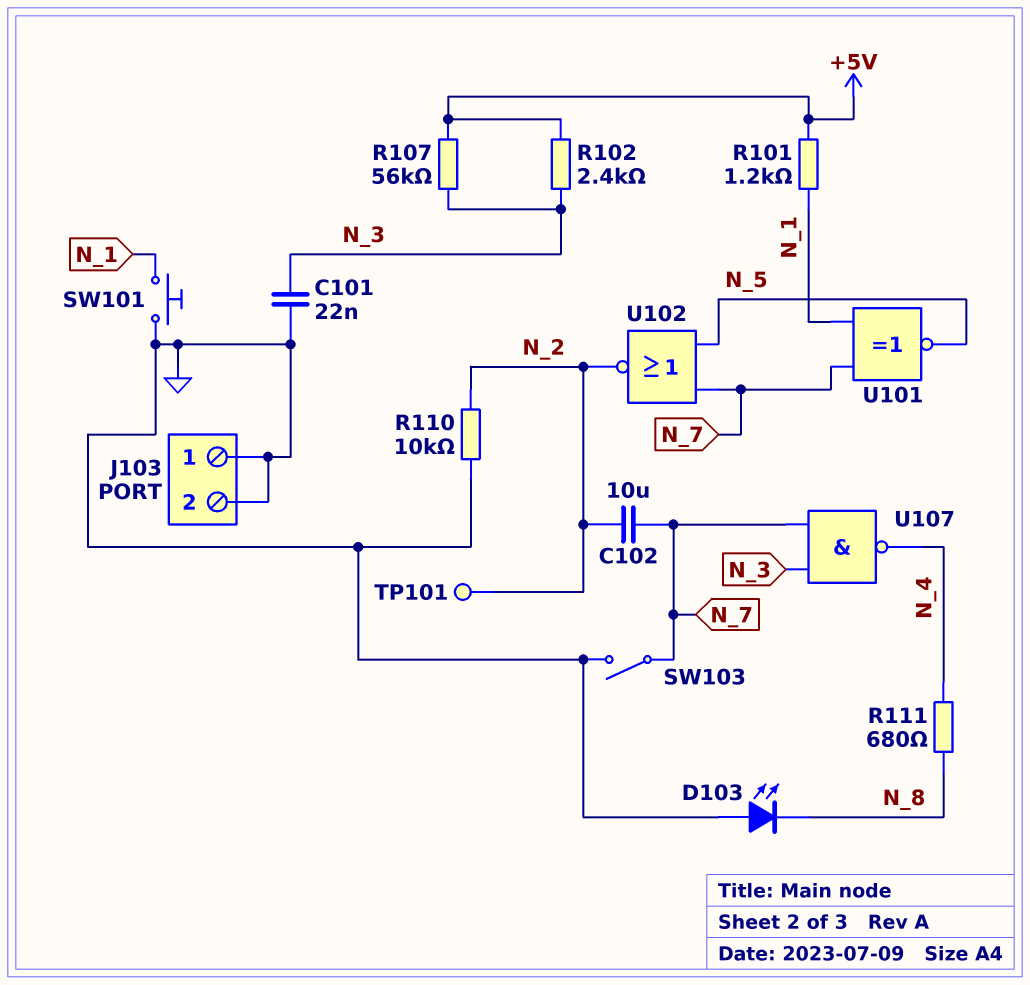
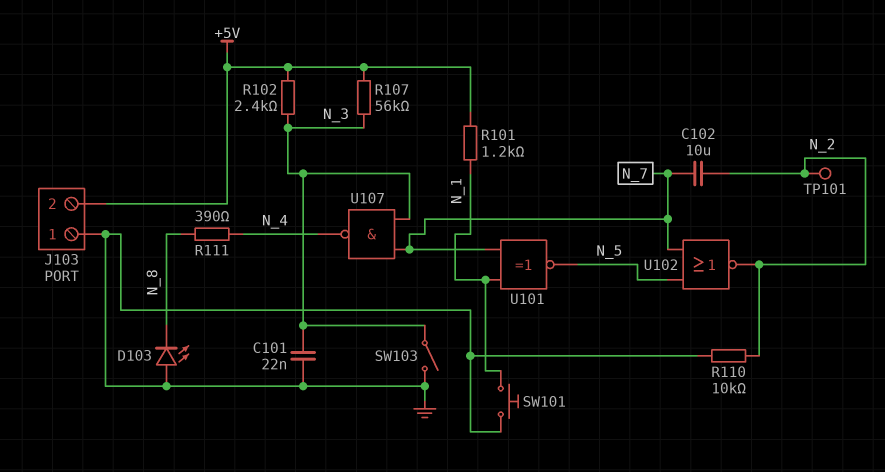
J103 pin 2: GND -> +5V
R111: 680 (N_4, N_8) -> 390 (N_4, N_8)
SW103: switch (GND, N_7) -> switch (GND, N_3)

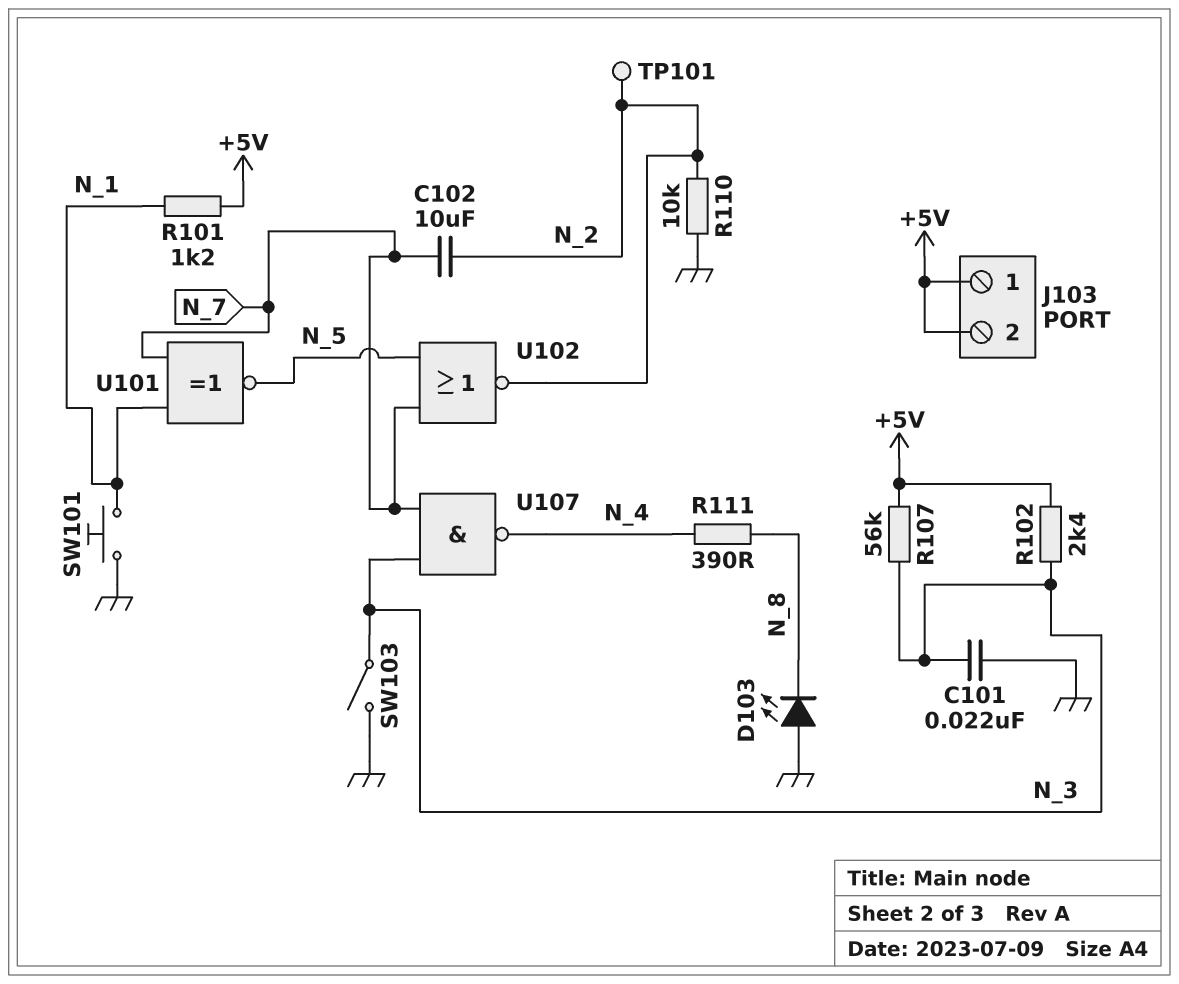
J103 pin 1: GND -> +5V

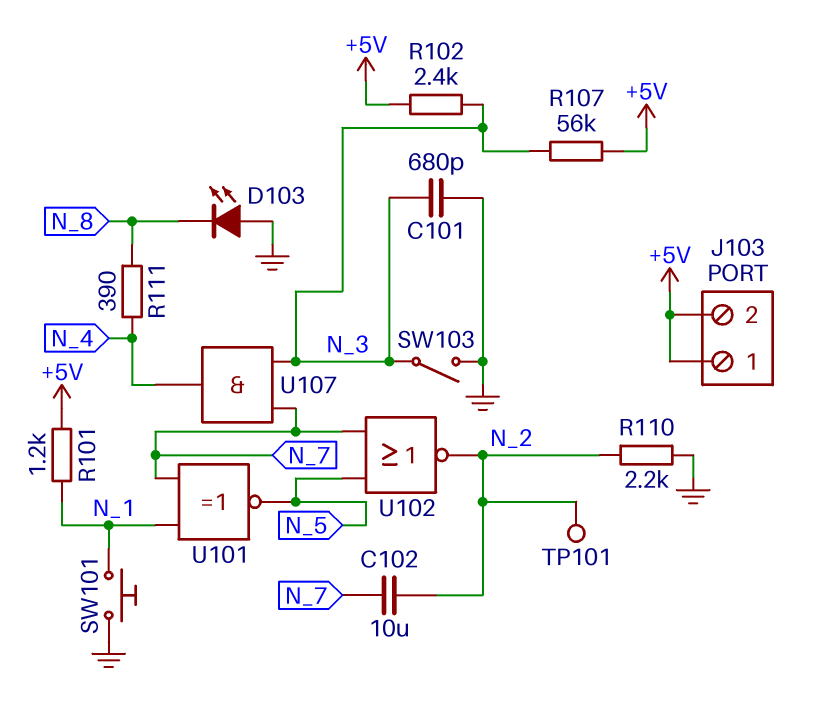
C101: 22nF (GND, N_3) -> 680pF (GND, N_3)
R110: 10k (GND, N_2) -> 2.2k (GND, N_2)
U107: NAND (in N_3, in N_7, out N_4) -> AND (in N_3, in N_7, out N_4)

